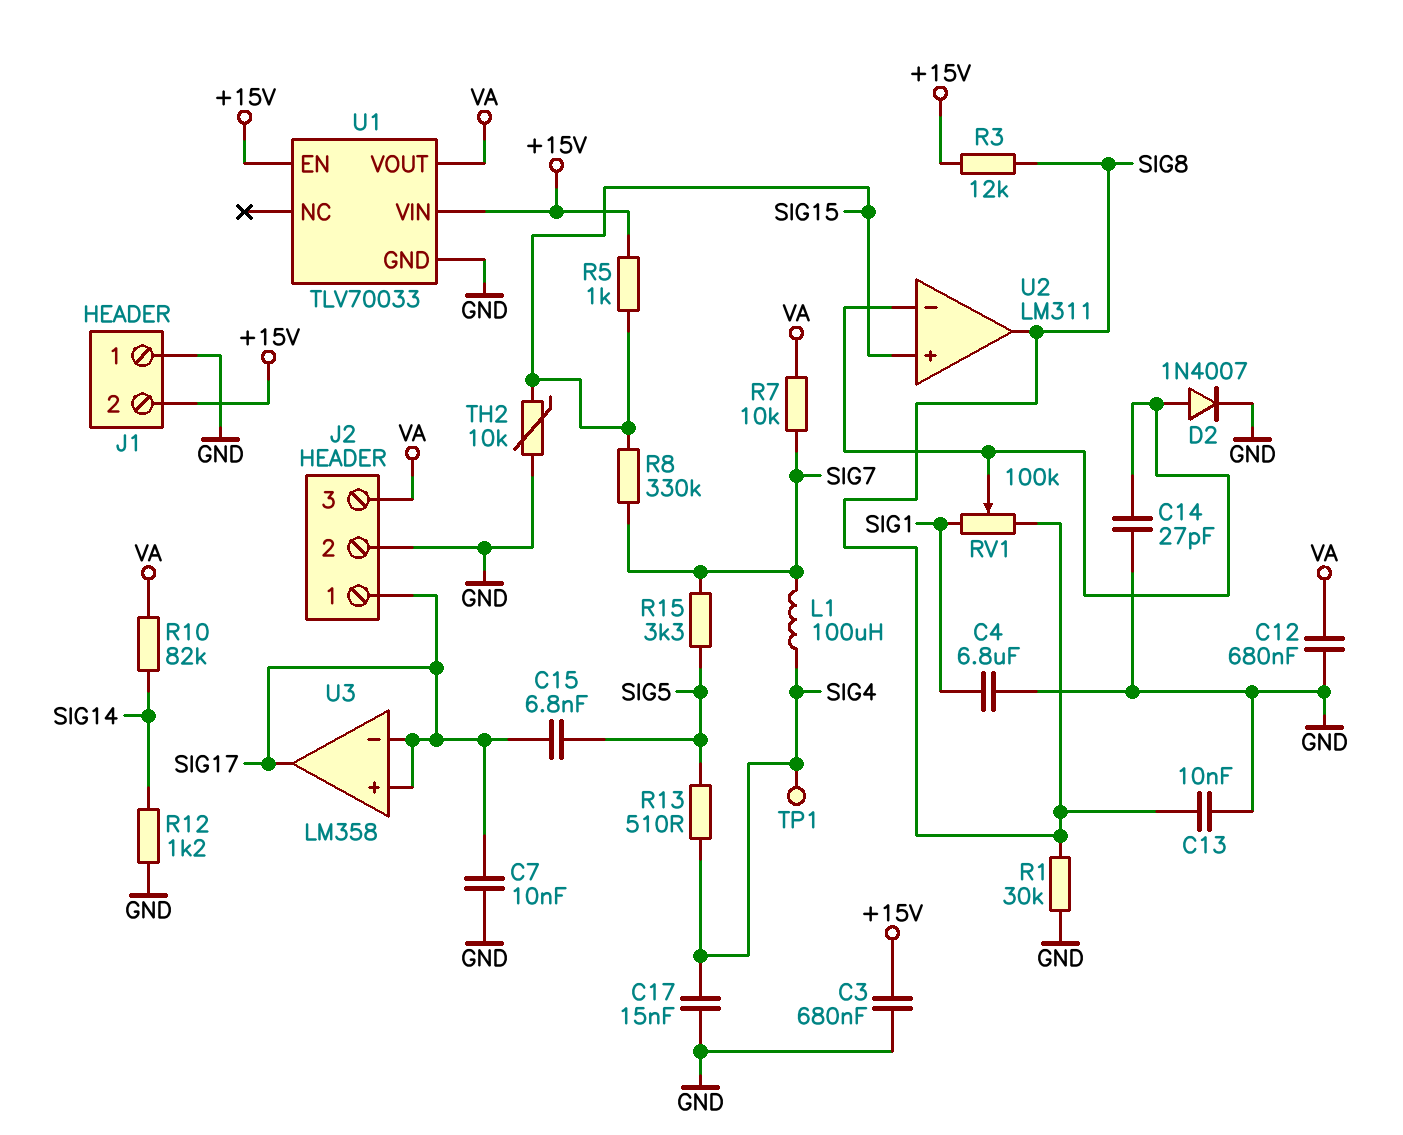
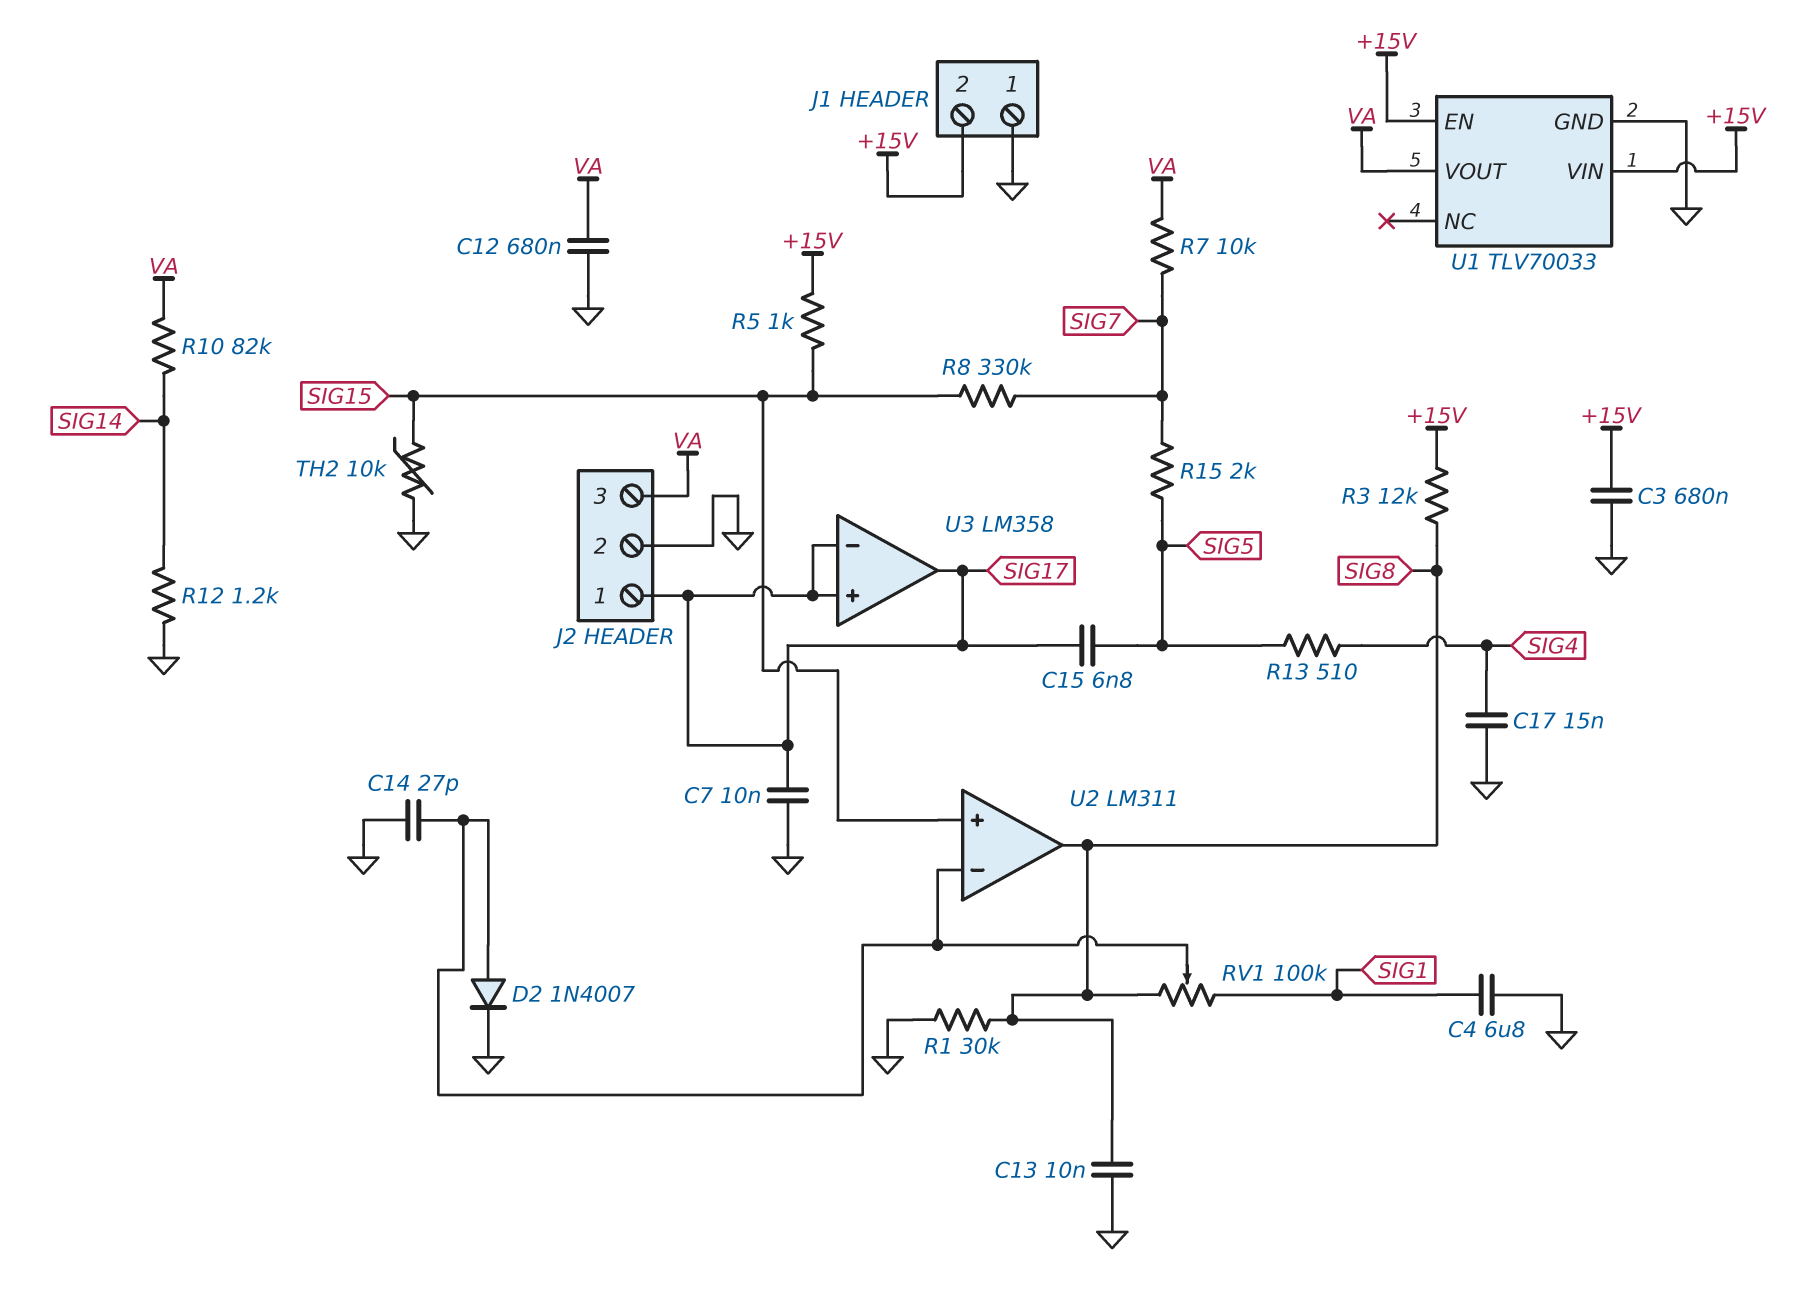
L1: 100uH (SIG4, SIG7) -> none
R15: 3.3k (SIG5, SIG7) -> 2k (SIG5, SIG7)
TP1: test point (SIG4) -> none

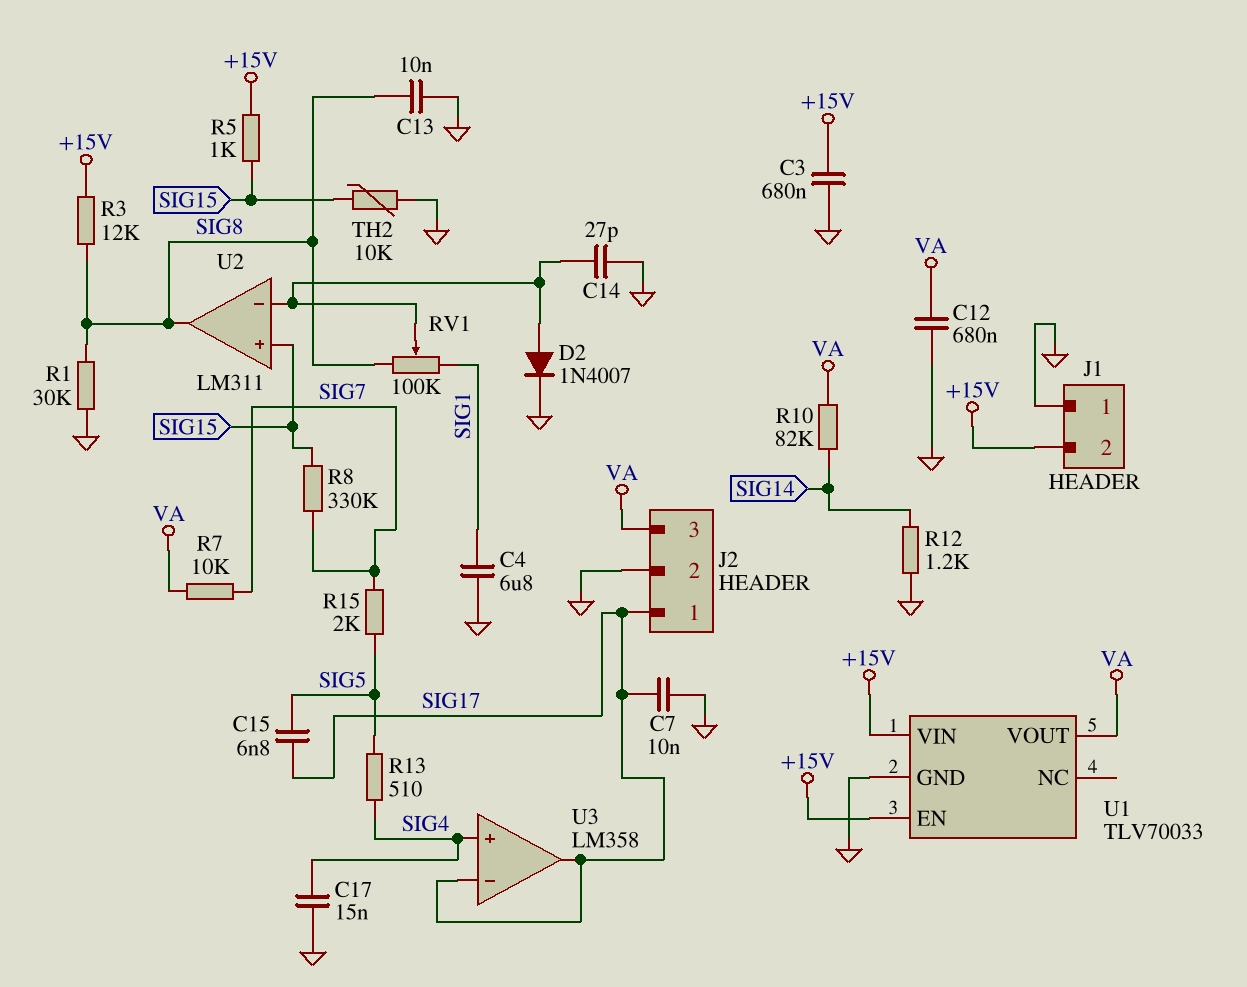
U3 pin in+: SIG17 -> SIG4

